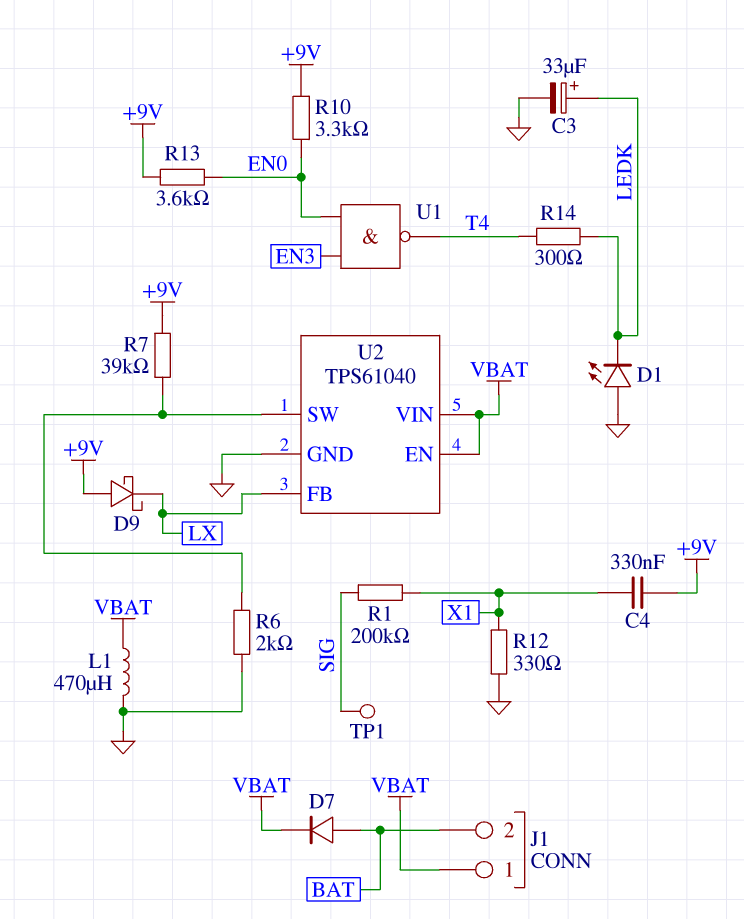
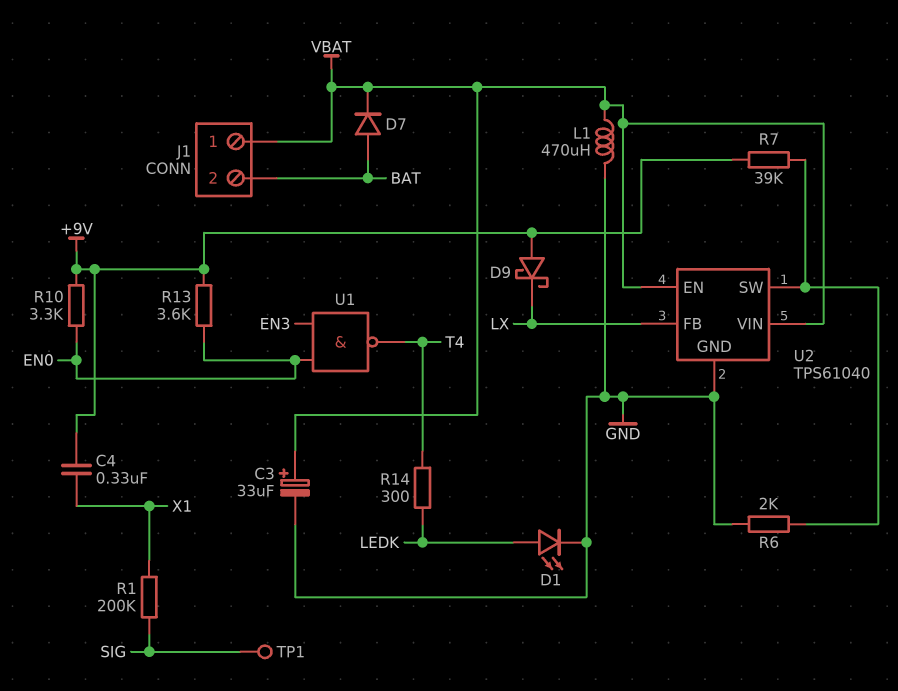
C3: 33uF (plus LEDK, minus GND) -> 33uF (plus VBAT, minus GND)
D1: LED (A GND, K LEDK) -> LED (A LEDK, K GND)
R12: 330 (GND, X1) -> none

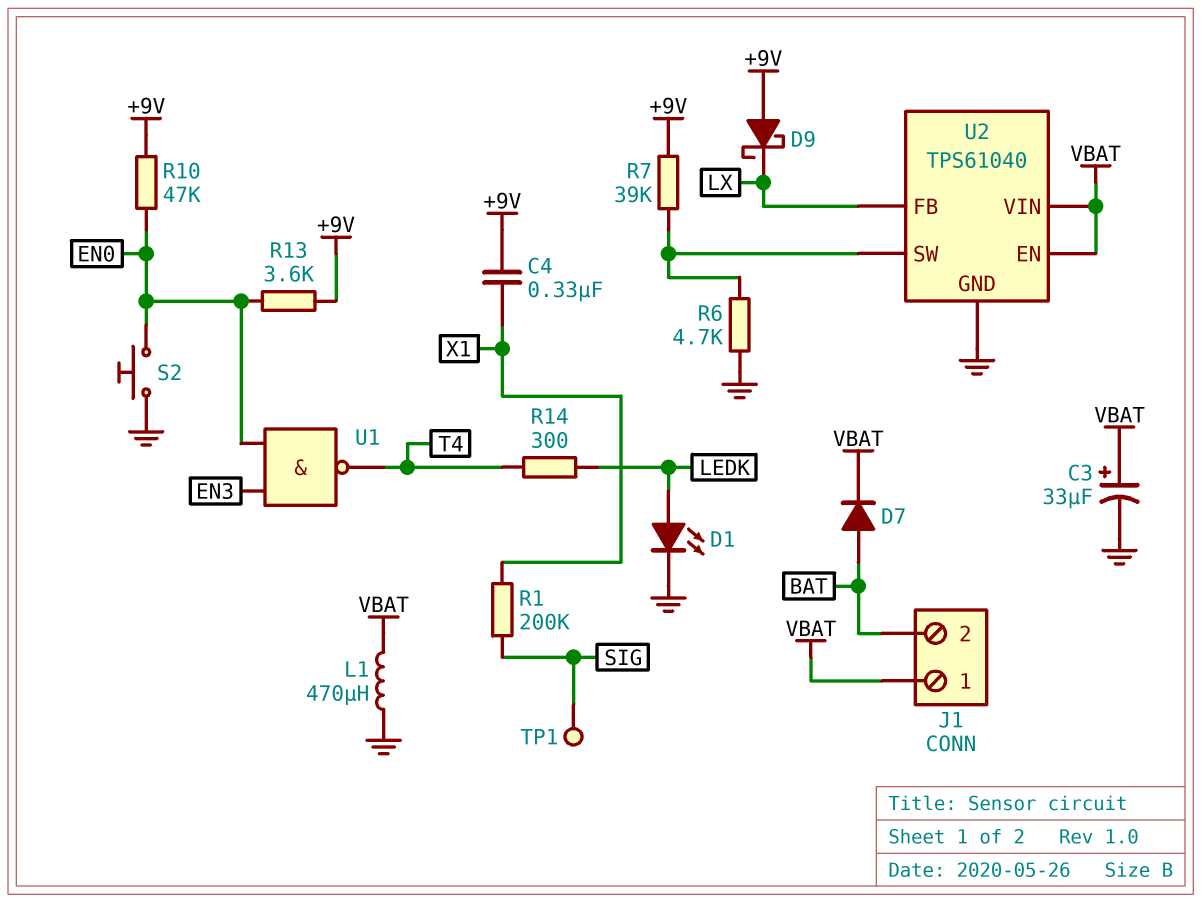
R6: 2k (GND, U2/SW) -> 4.7k (GND, U2/SW)
R10: 3.3k (+9V, EN0) -> 47k (+9V, EN0)
S2: none -> button (EN0, GND)

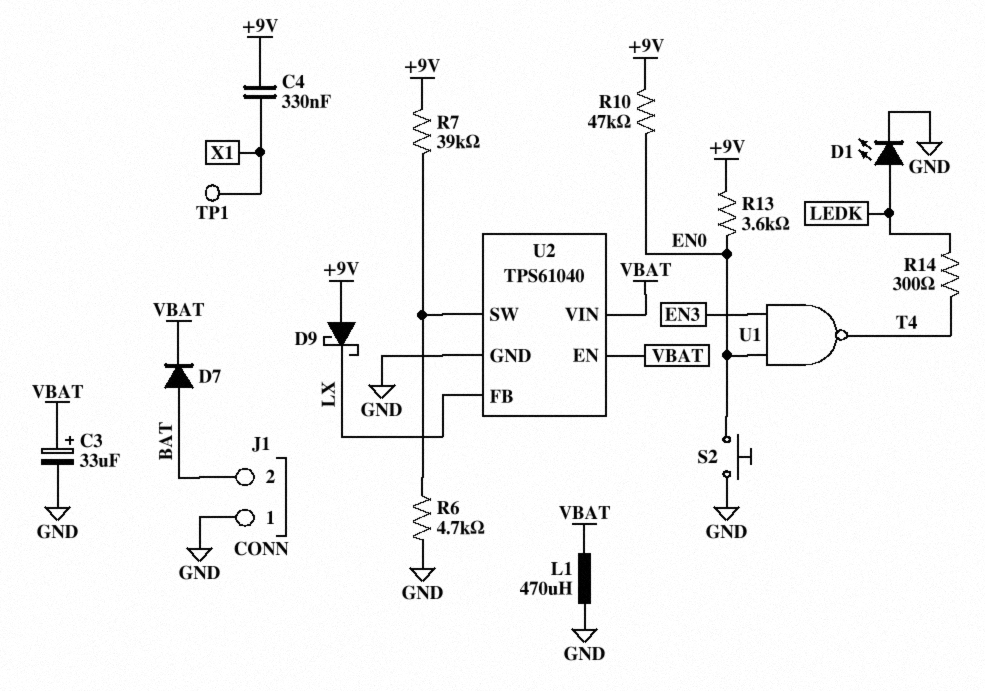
J1 pin 1: VBAT -> GND
R1: 200k (SIG, X1) -> none
TP1: test point (SIG) -> test point (X1)

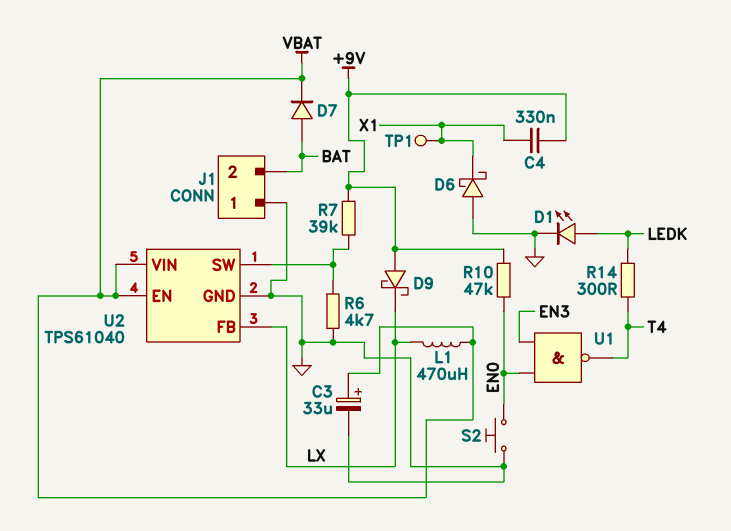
D6: none -> schottky (A GND, K X1)
L1: 470uH (GND, VBAT) -> 470uH (LX, VBAT)
R13: 3.6k (+9V, EN0) -> none

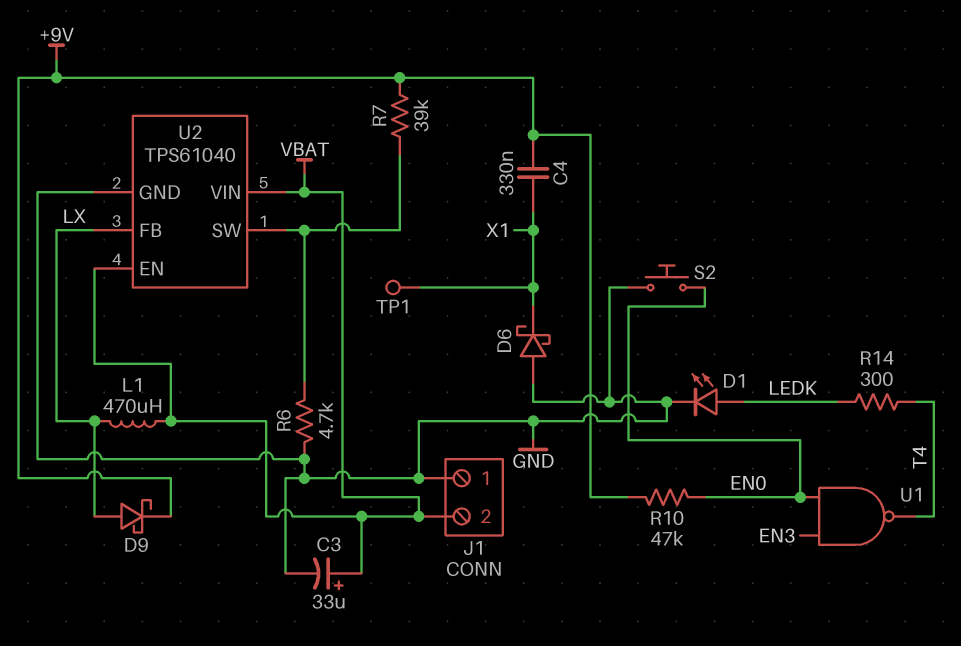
D7: diode (A BAT, K VBAT) -> none
D9: schottky (A +9V, K LX) -> schottky (A LX, K +9V)
J1 pin 2: BAT -> VBAT

